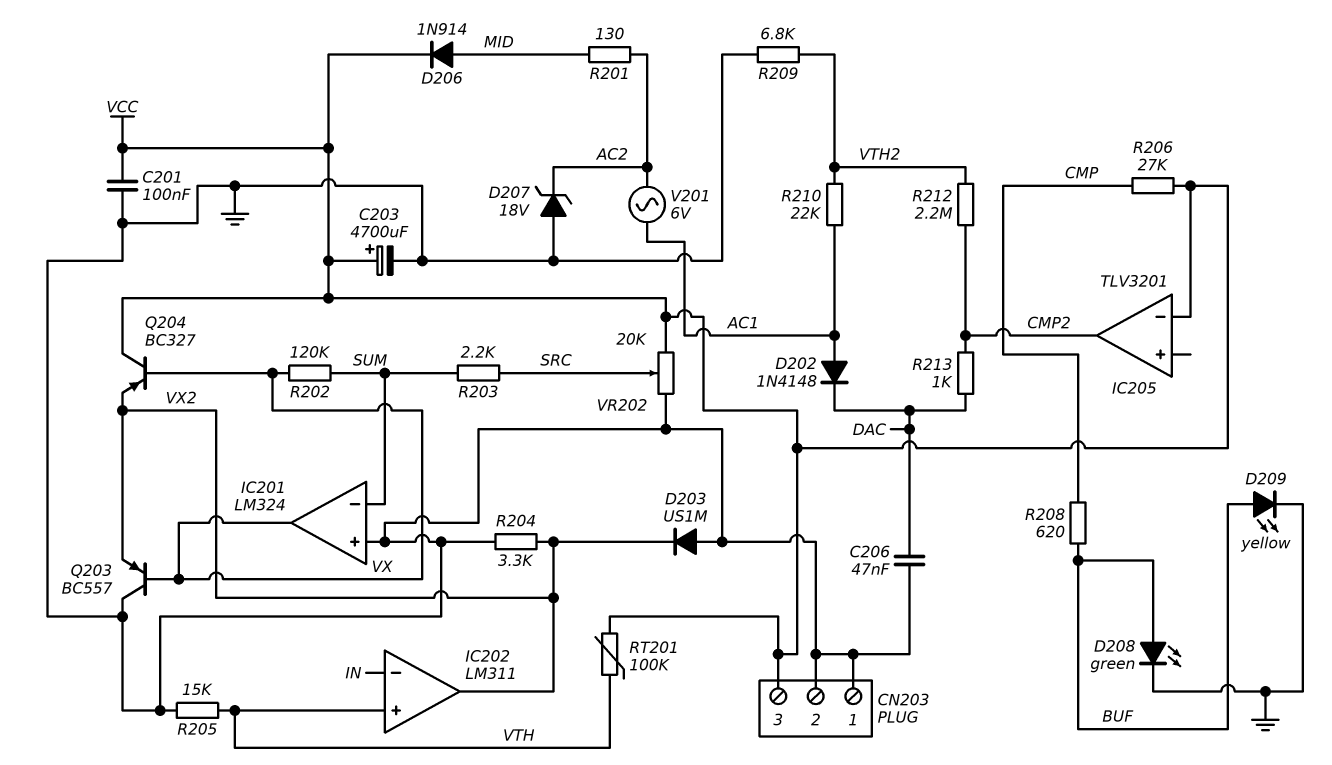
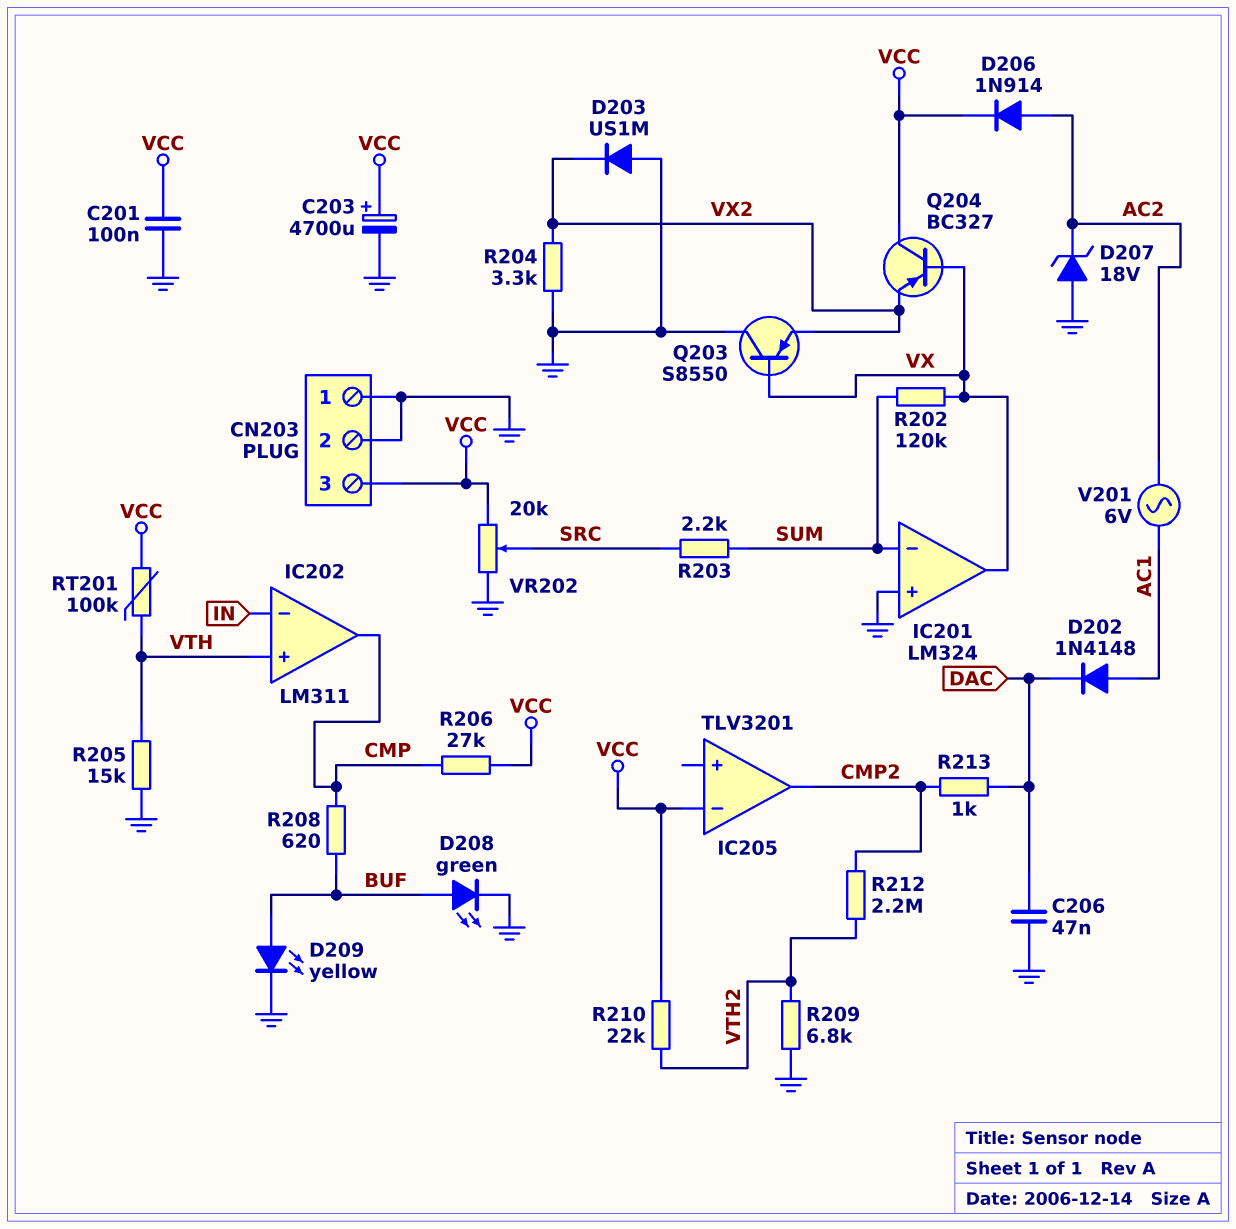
D206: diode 1N914 (A MID, K VCC) -> diode 1N914 (A AC2, K VCC)
IC202 pin out: VX2 -> CMP
Q203: PNP BC557 (B VX, C GND, E VX2) -> PNP S8550 (B VX, C GND, E VX2)
R201: 130 (AC2, MID) -> none
R210: 22k (AC1, VTH2) -> 22k (VCC, VTH2)

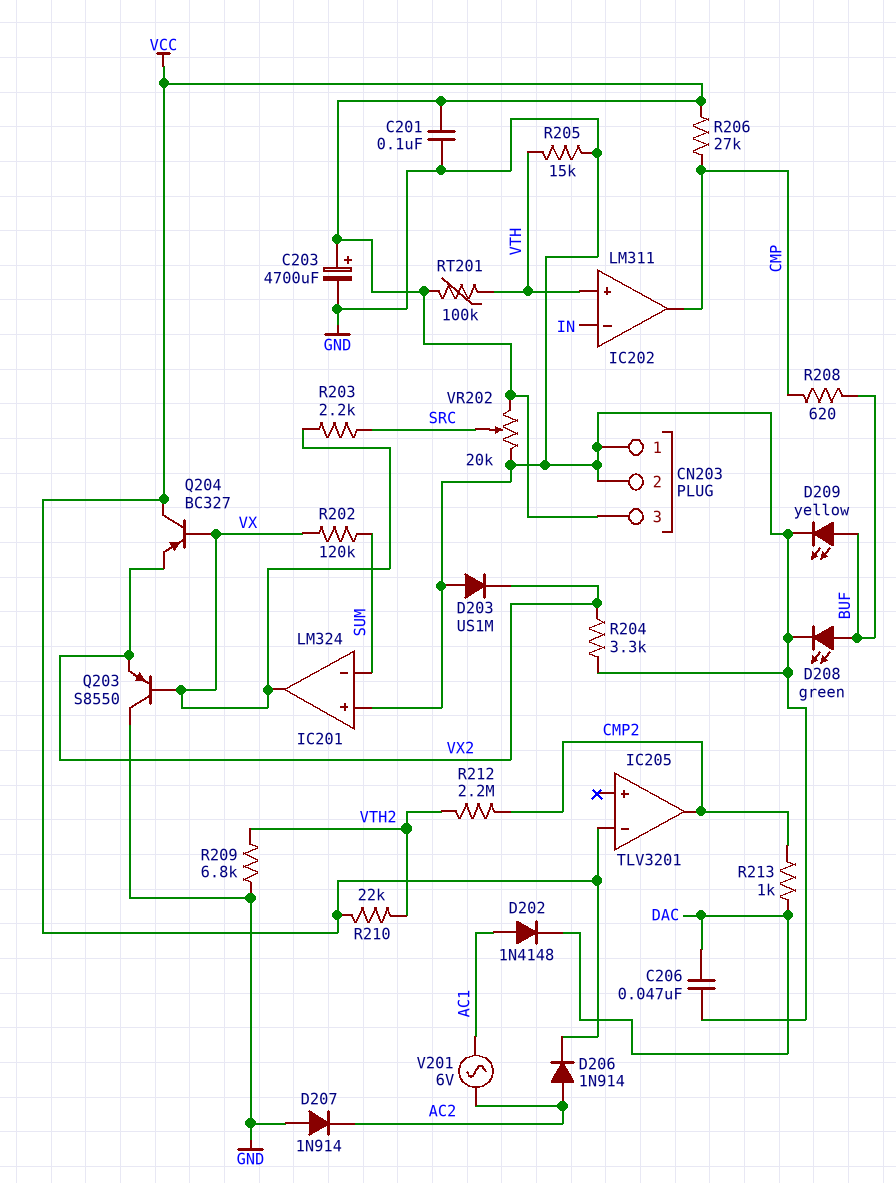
D207: zener 18V (A GND, K AC2) -> diode 1N914 (A GND, K AC2)
R203: 2.2k (SRC, SUM) -> 2.2k (SRC, VX)

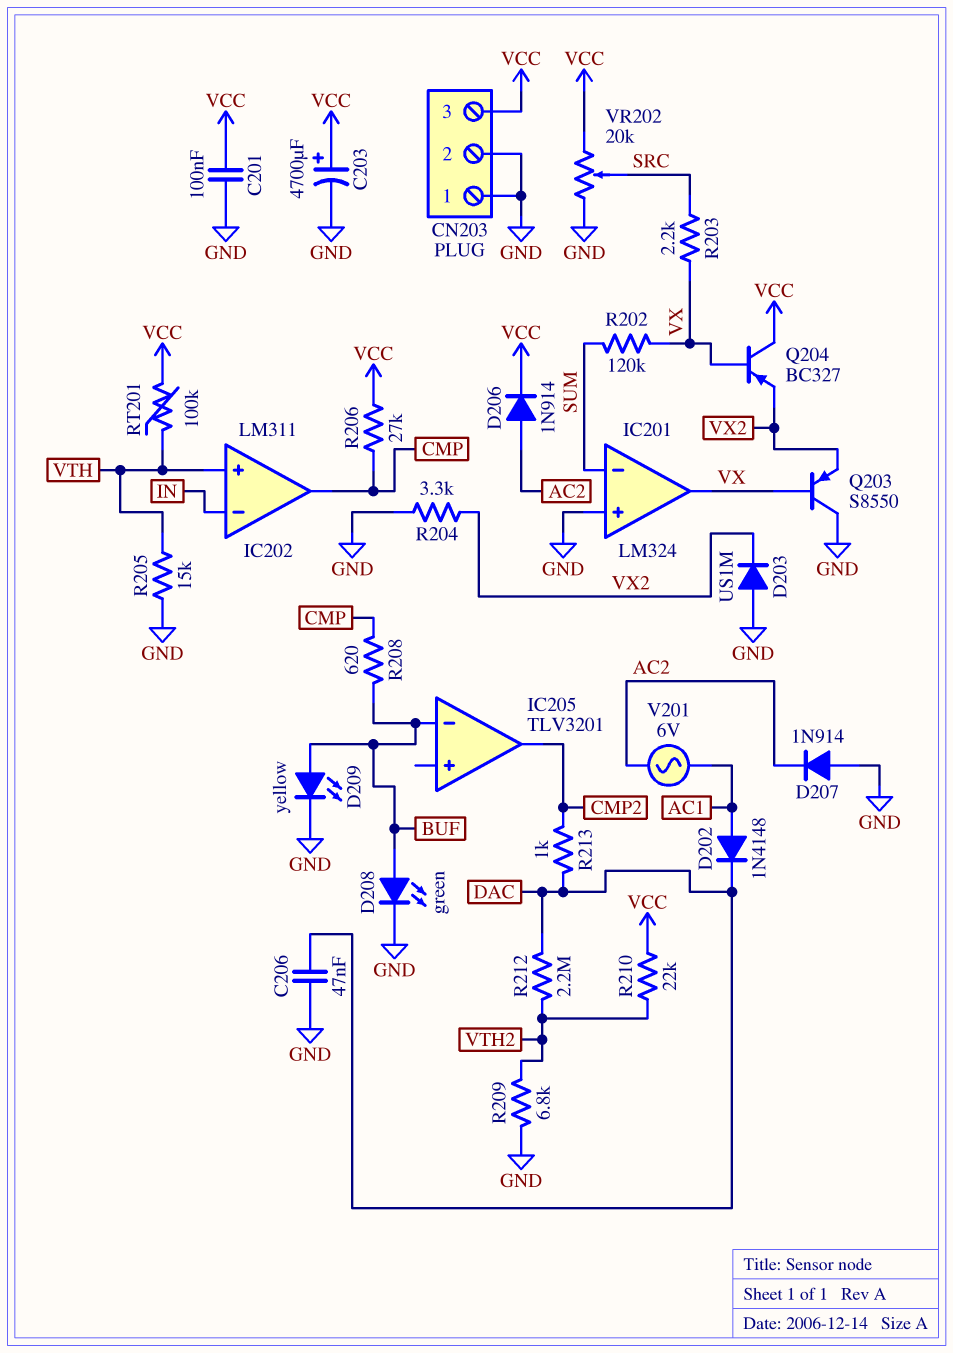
IC205 pin in-: VCC -> BUF
R212: 2.2M (CMP2, VTH2) -> 2.2M (DAC, VTH2)

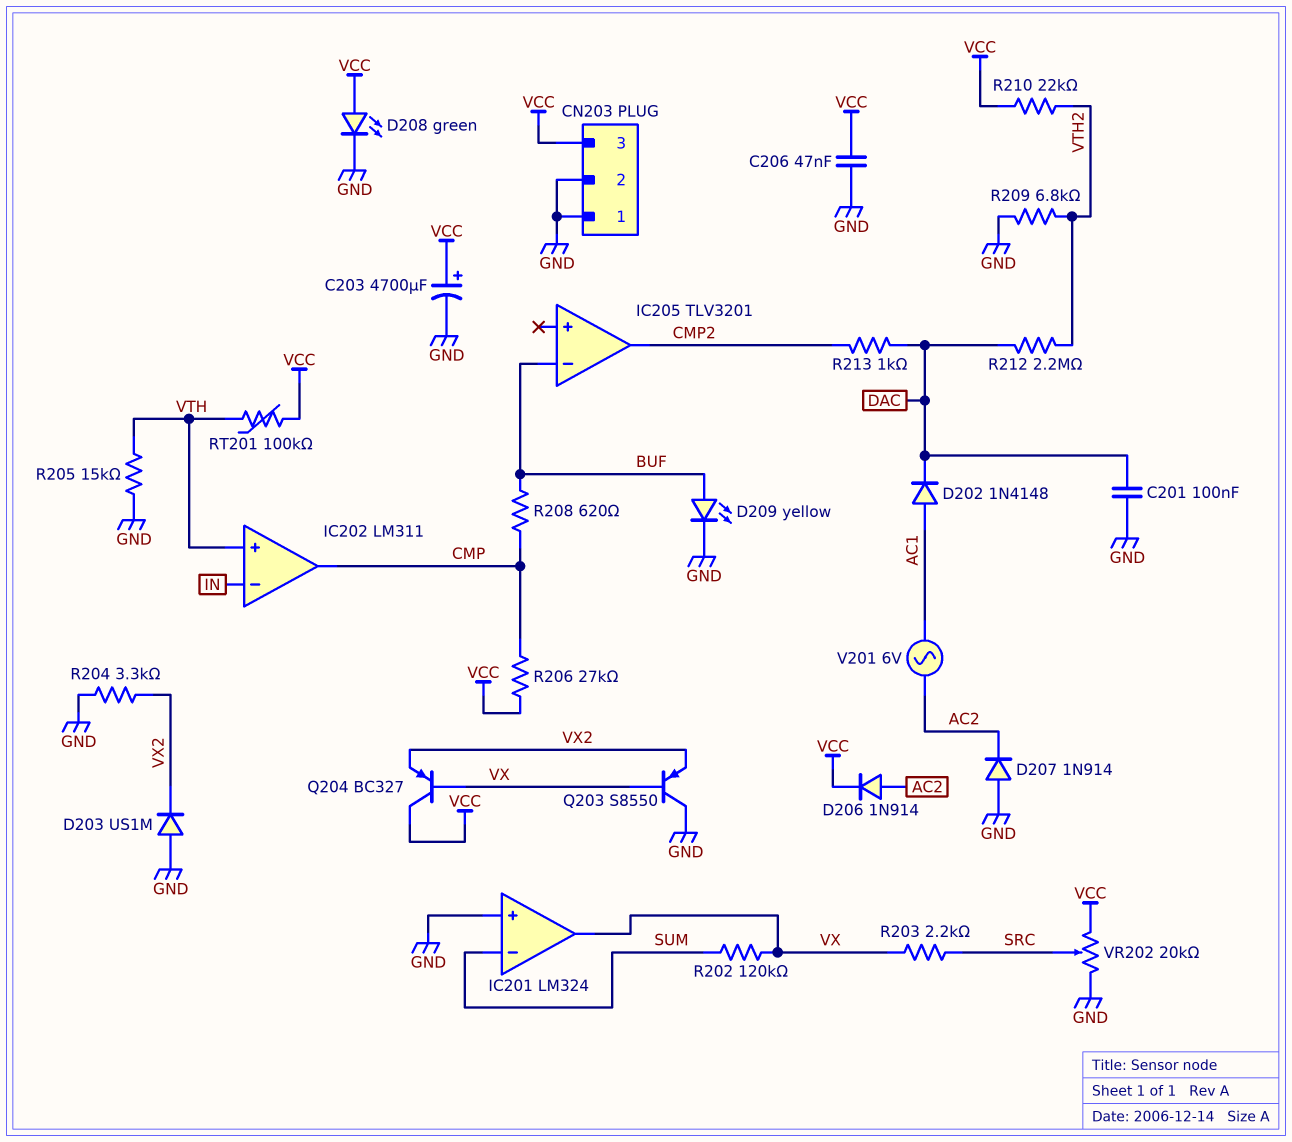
C201: 100nF (GND, VCC) -> 100nF (DAC, GND)
C206: 47nF (DAC, GND) -> 47nF (GND, VCC)
D208: LED green (A BUF, K GND) -> LED green (A VCC, K GND)

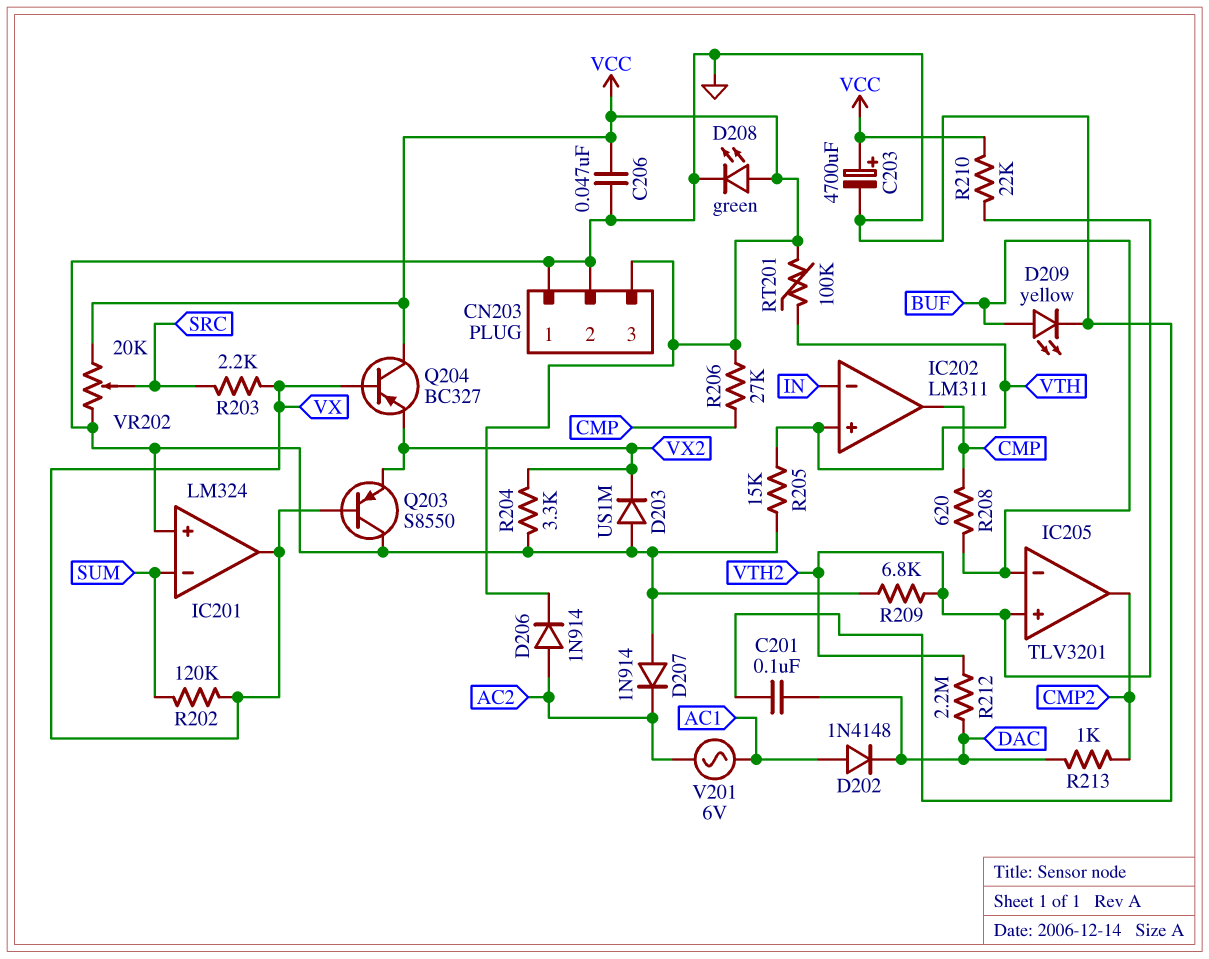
IC205 pin in+: none -> VTH2

